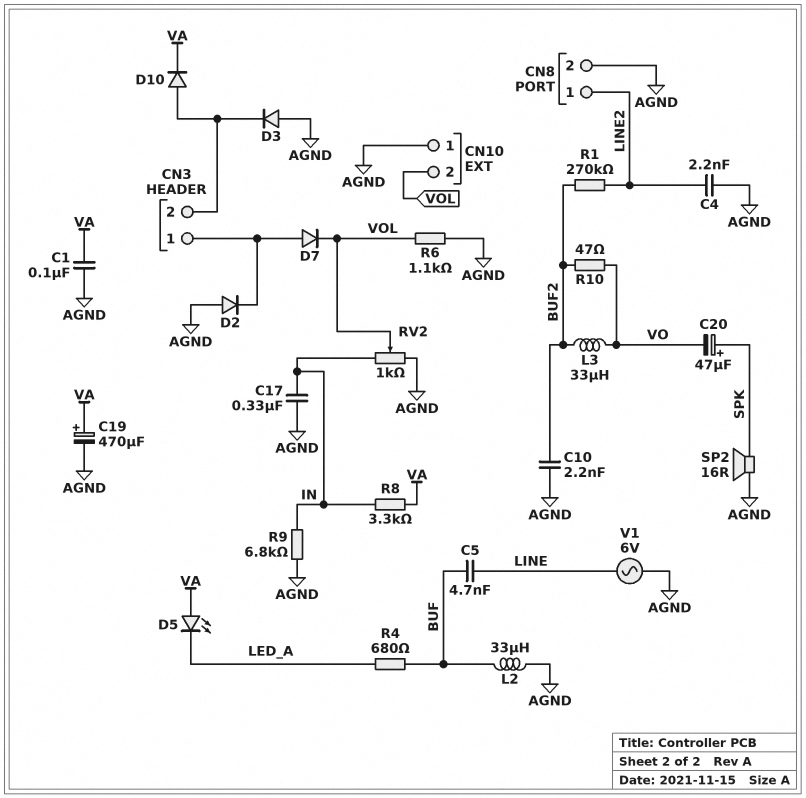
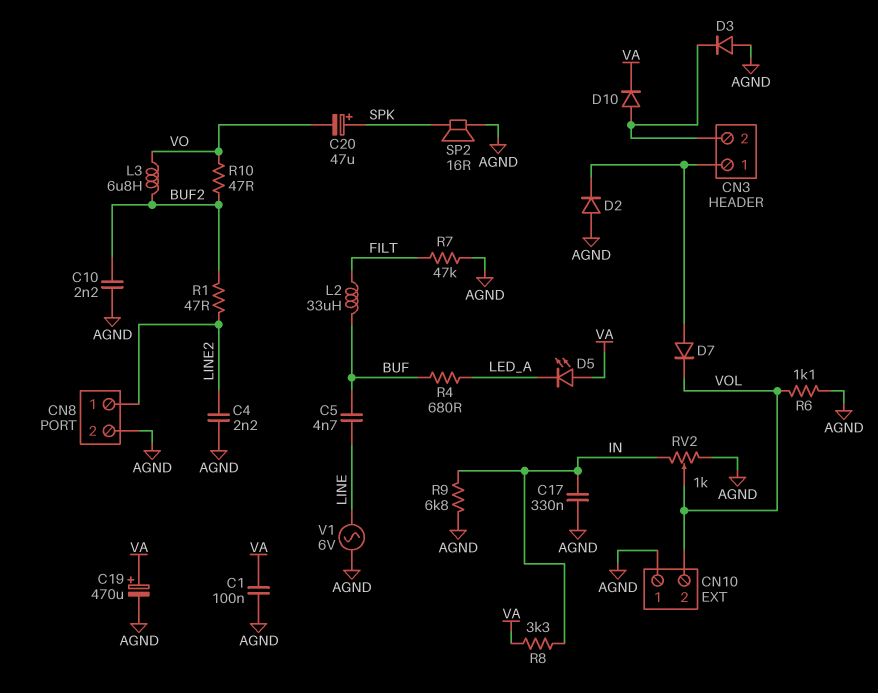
L2: 33uH (AGND, BUF) -> 33uH (BUF, FILT)
L3: 33uH (BUF2, VO) -> 6.8uH (BUF2, VO)
R1: 270k (BUF2, LINE2) -> 47 (BUF2, LINE2)
R7: none -> 47k (AGND, FILT)

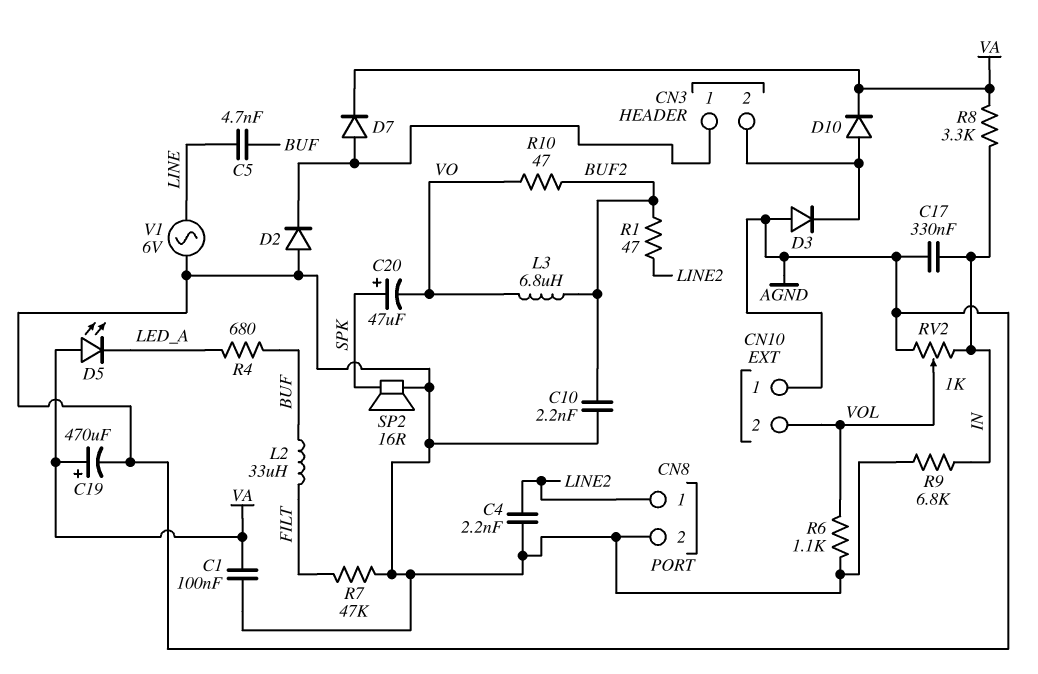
D7: diode (A CN3/1, K VOL) -> diode (A CN3/1, K VA)

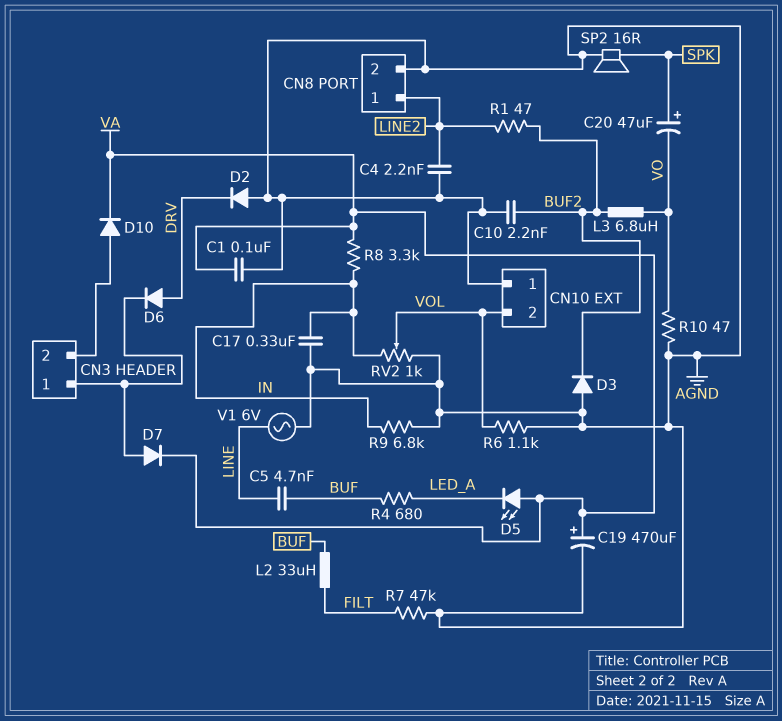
D2: diode (A AGND, K CN3/1) -> diode (A AGND, K DRV)
D3: diode (A AGND, K CN3/2) -> diode (A AGND, K BUF2)
D6: none -> diode (A DRV, K CN3/1)
R10: 47 (BUF2, VO) -> 47 (AGND, VO)

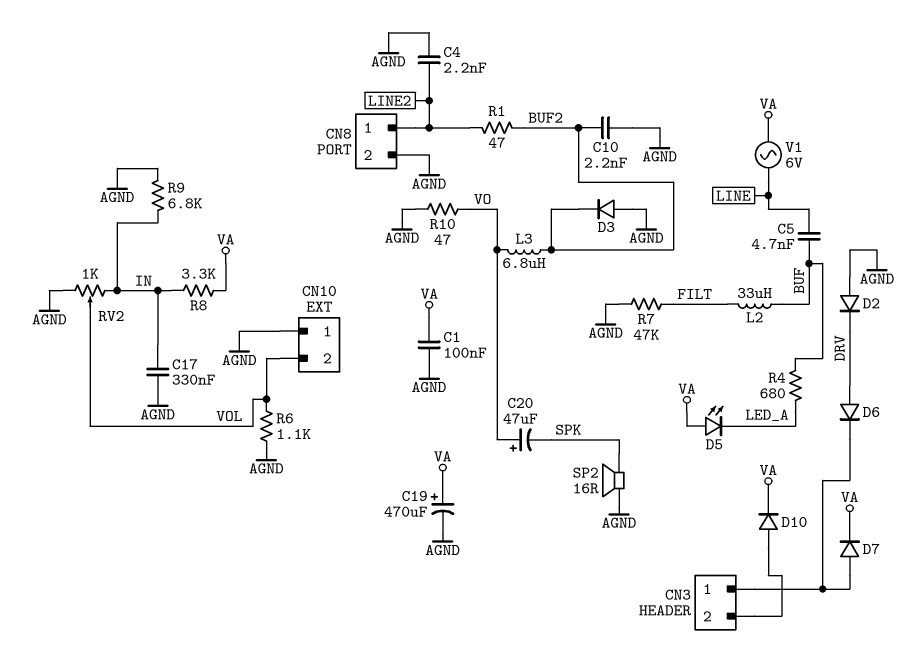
C20: 47uF (plus SPK, minus VO) -> 47uF (plus VO, minus SPK)
V1: AC 6V (AGND, LINE) -> AC 6V (LINE, VA)

